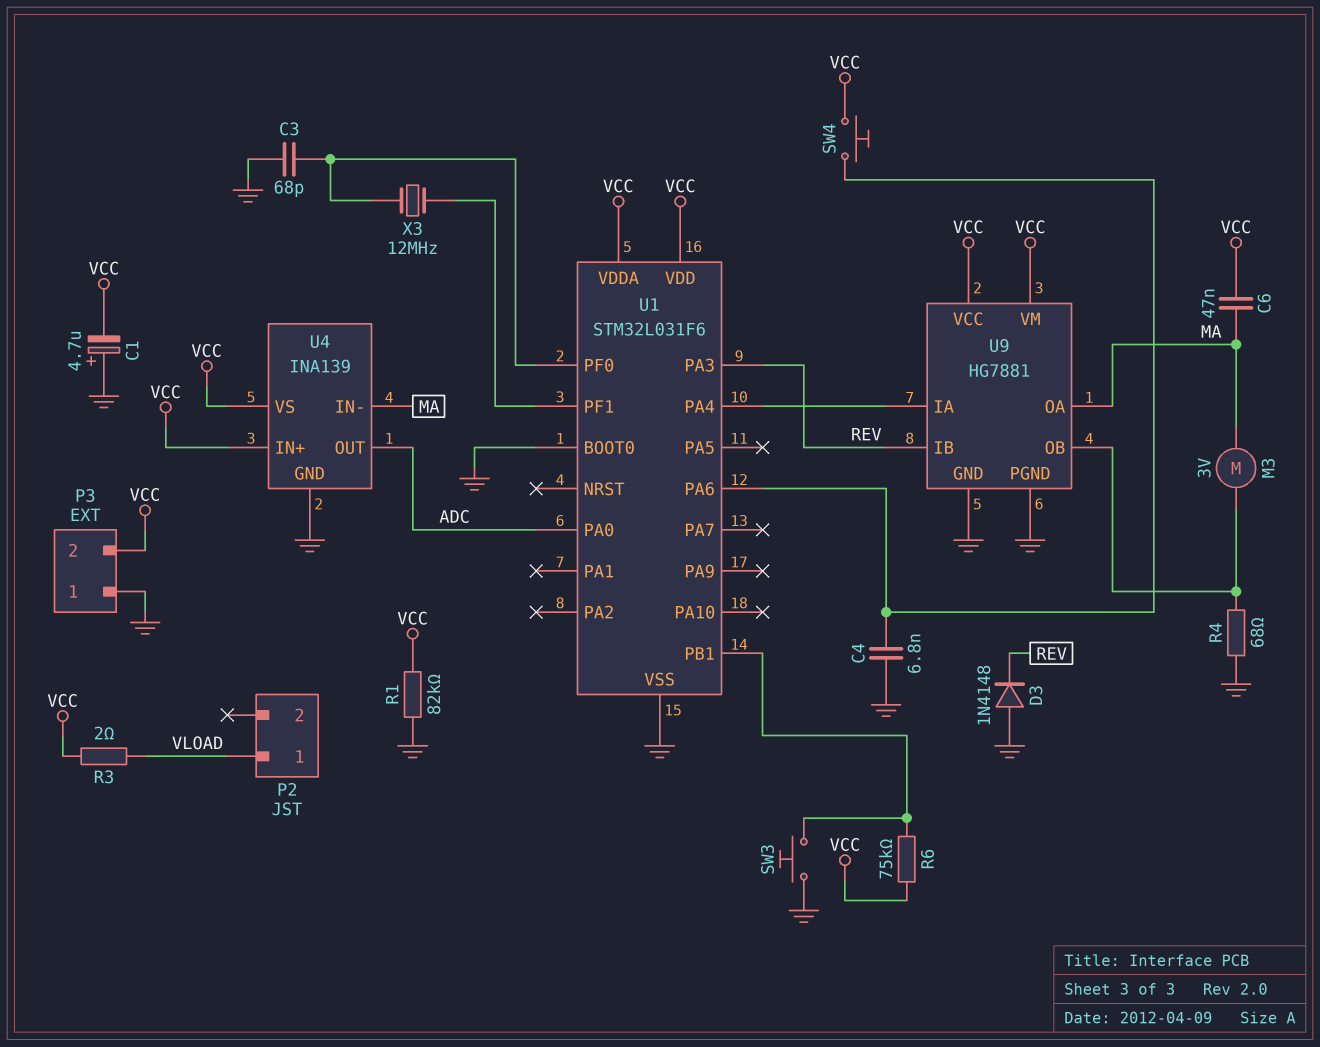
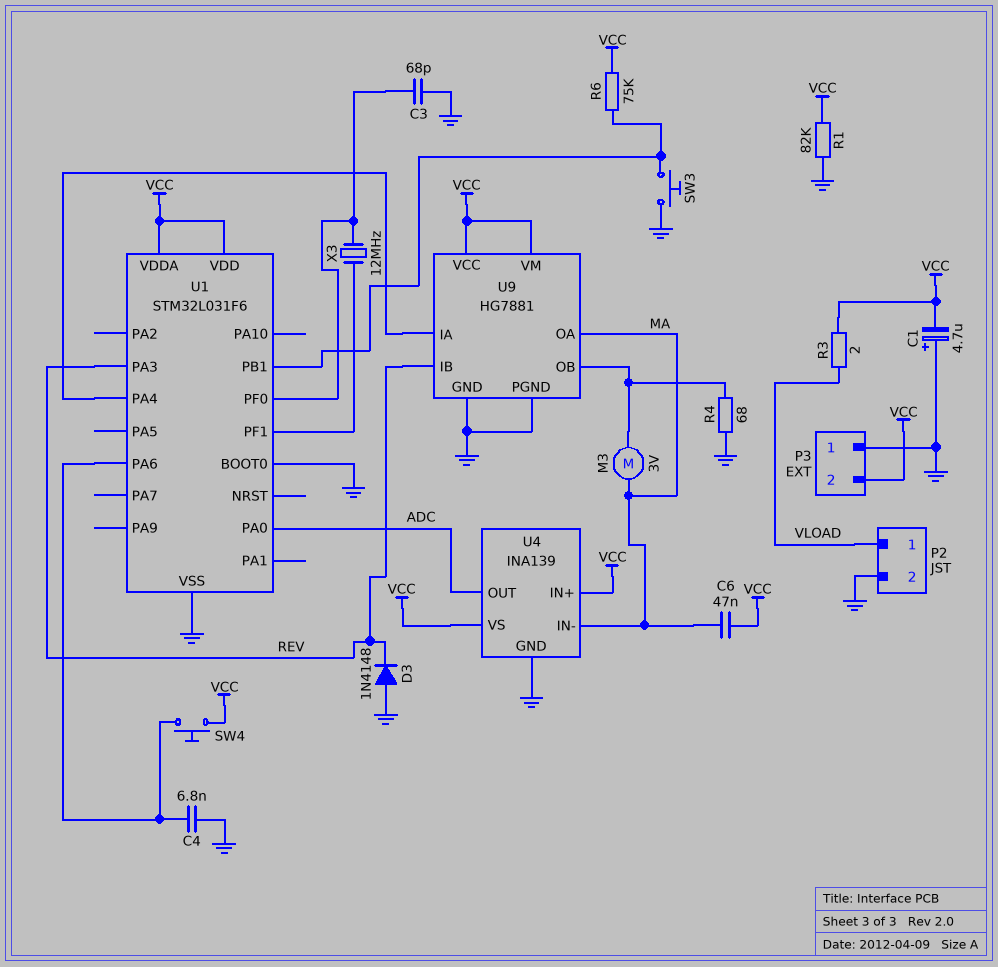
P2 pin 2: none -> GND

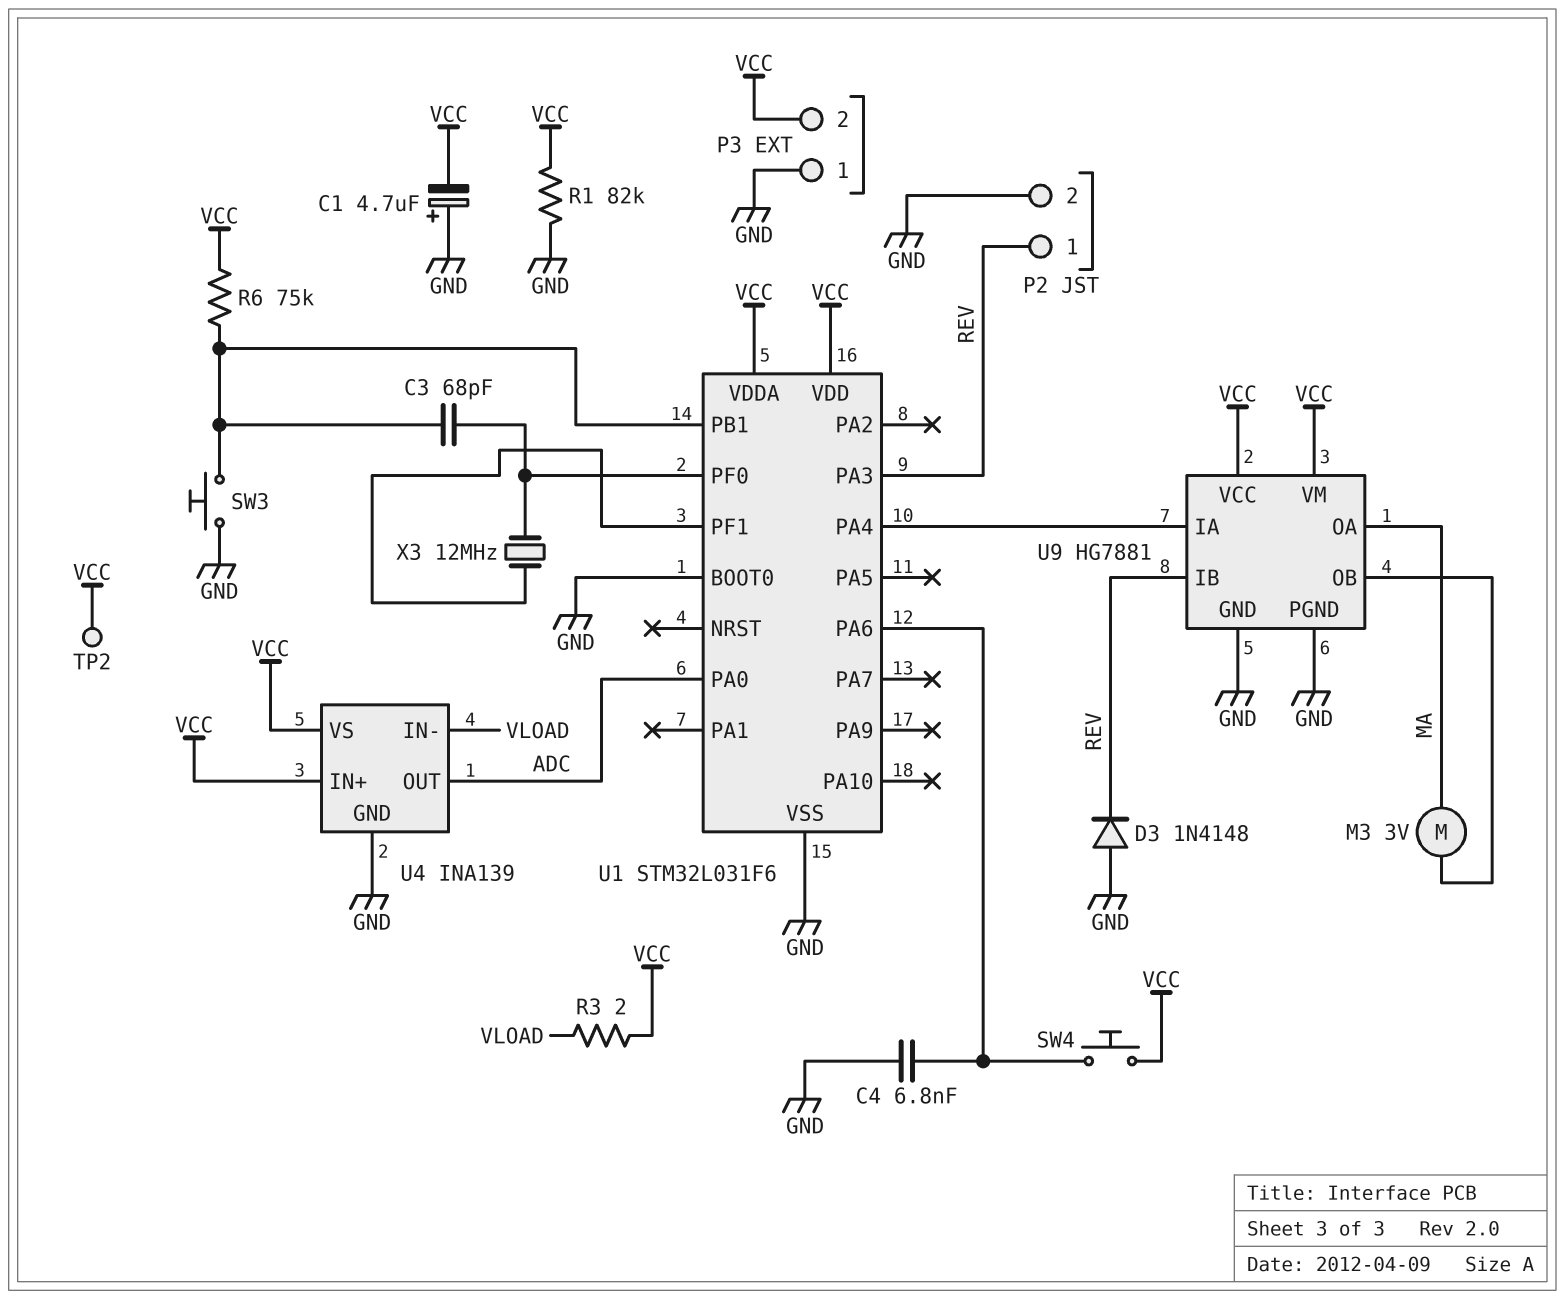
C3: 68pF (GND, U1/PF0) -> 68pF (U1/PB1, U1/PF0)
C6: 47nF (MA, VCC) -> none
P2 pin 1: VLOAD -> REV
R4: 68 (GND, U9/OB) -> none
TP2: none -> test point (VCC)
U4 pin IN-: MA -> VLOAD

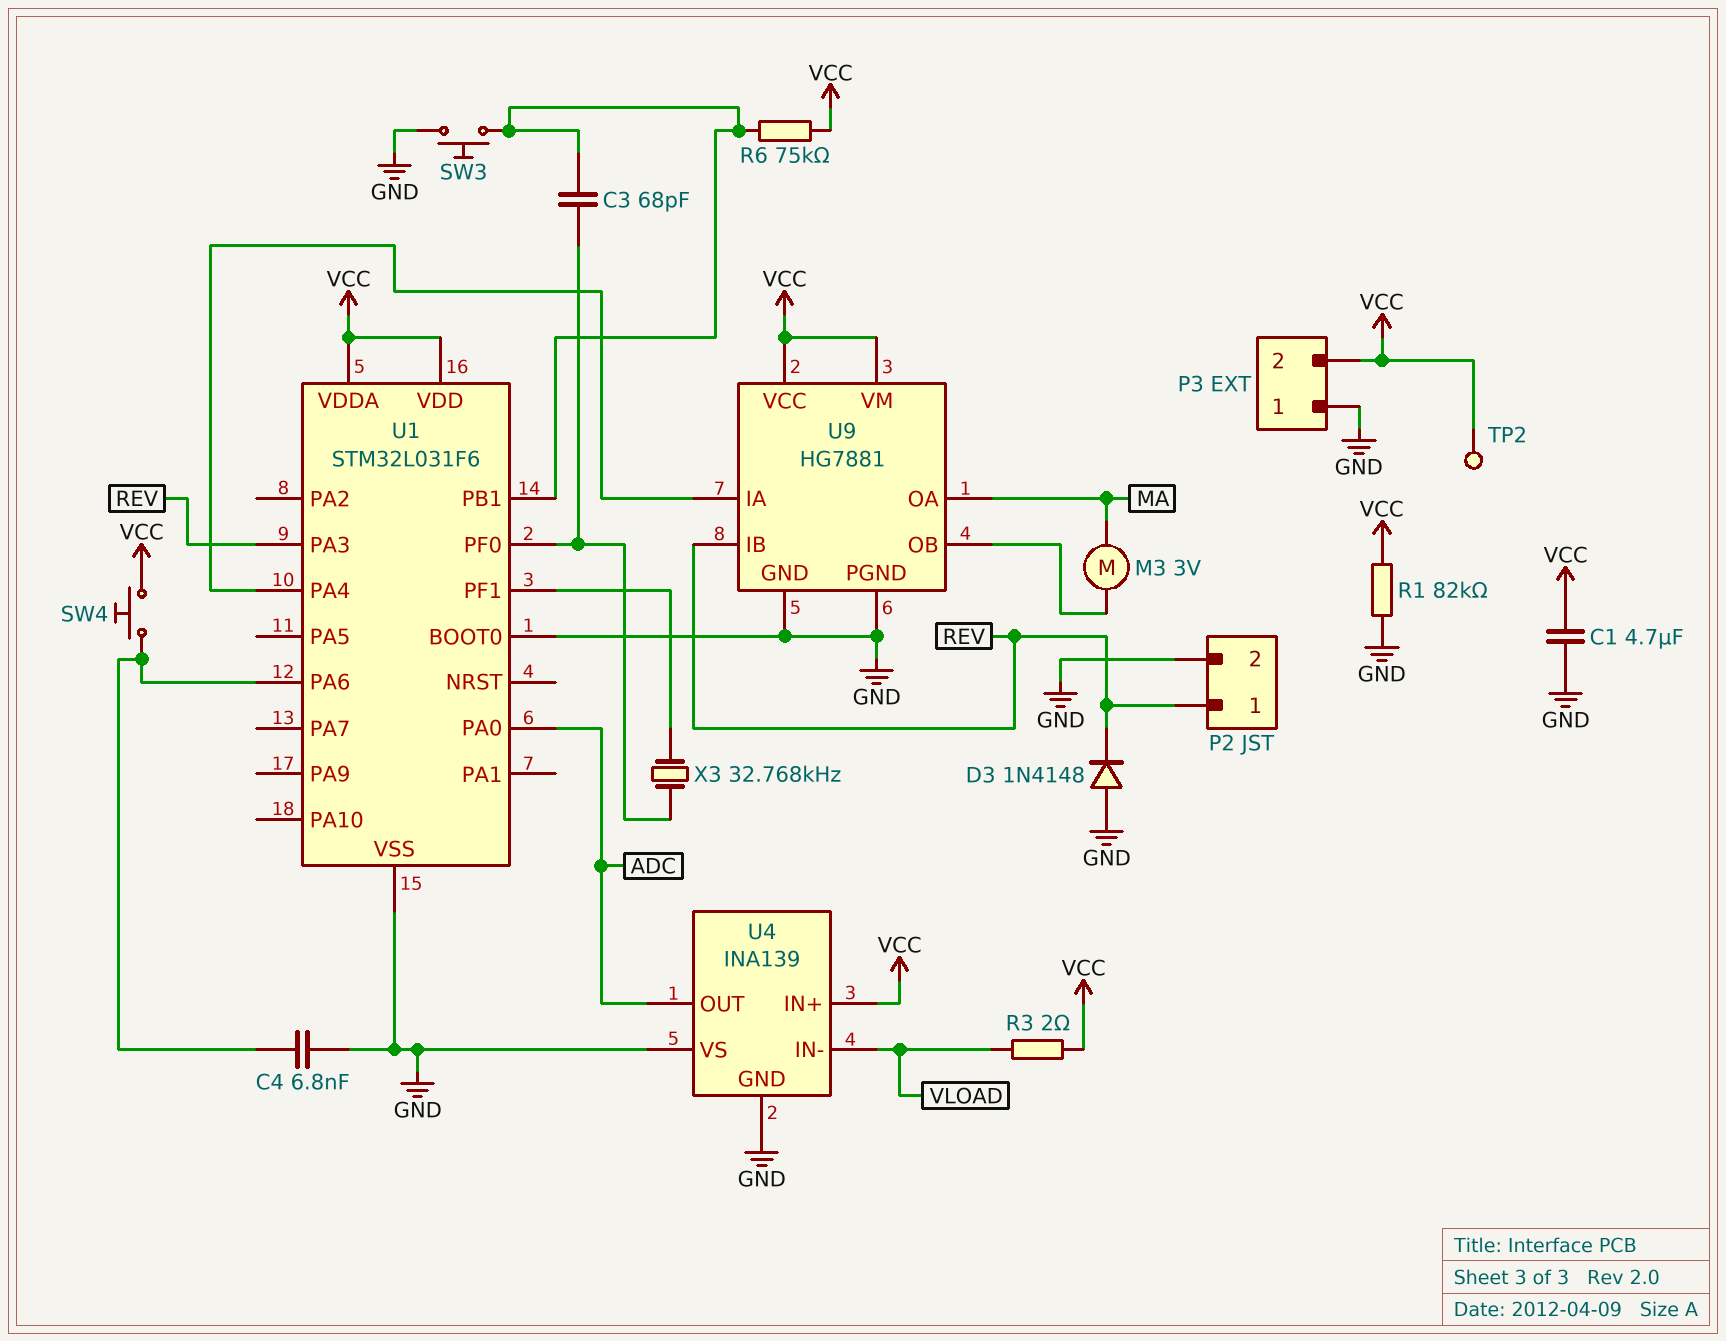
C1: 4.7uF (plus GND, minus VCC) -> 4.7uF (GND, VCC)
U4 pin VS: VCC -> GND
X3: 12MHz (U1/PF0, U1/PF1) -> 32.768kHz (U1/PF0, U1/PF1)

